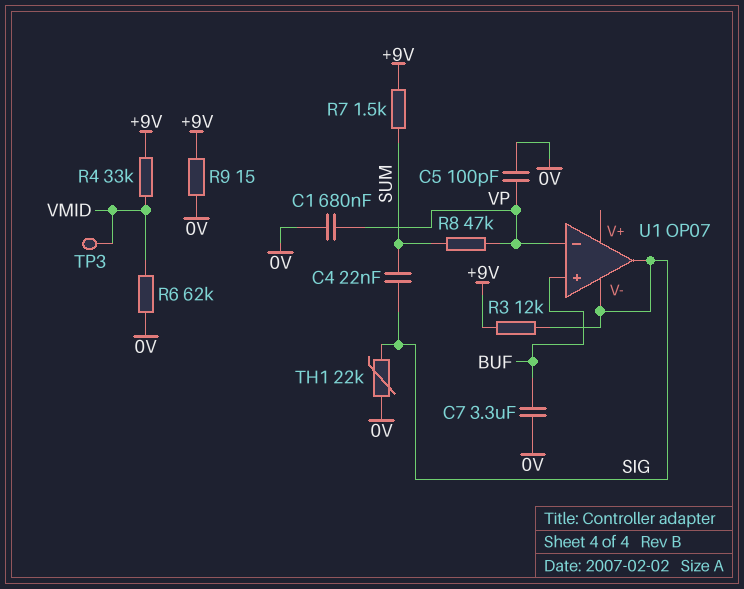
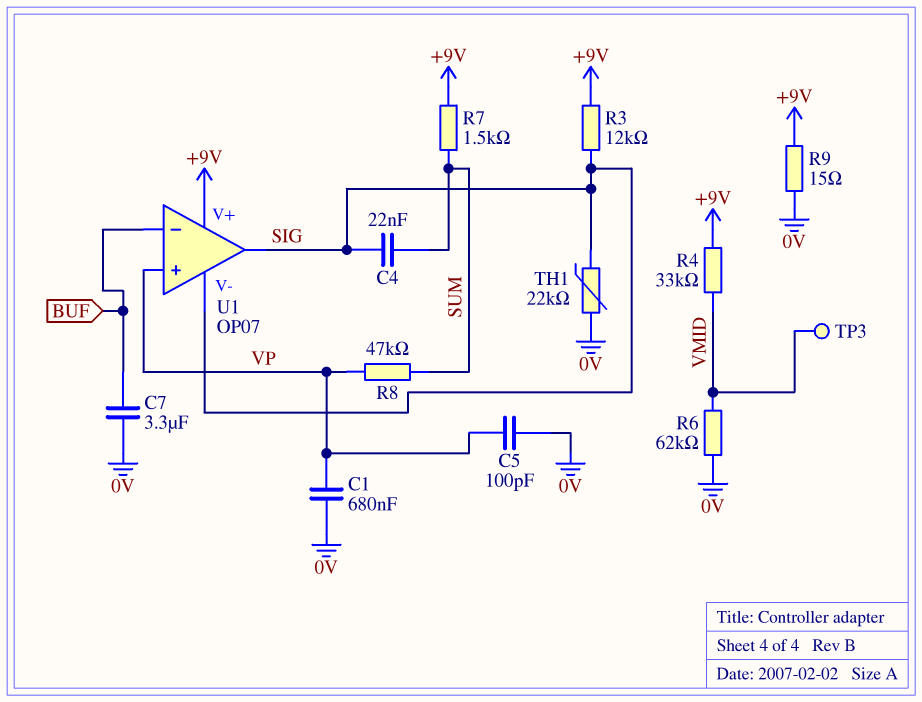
U1 pin V+: none -> +9V
U1 pin in+: BUF -> VP
U1 pin in-: VP -> BUF

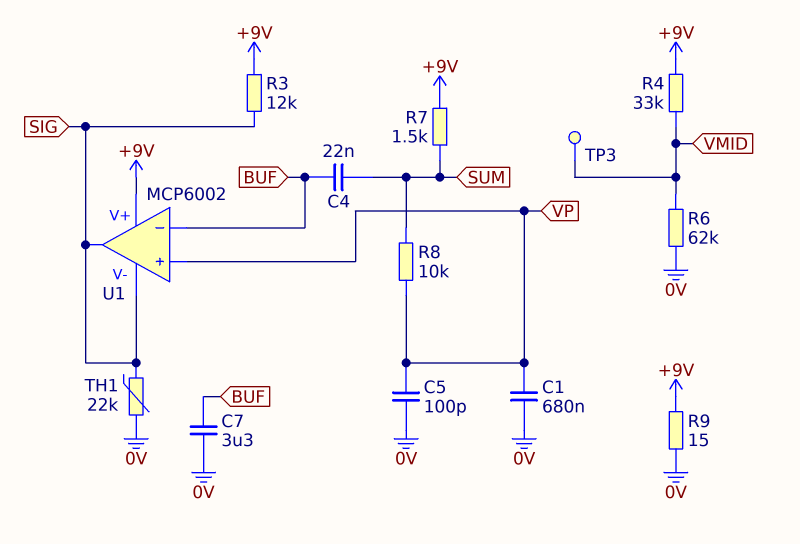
C4: 22nF (SIG, SUM) -> 22nF (BUF, SUM)
R8: 47k (SUM, VP) -> 10k (SUM, VP)
U1: OP07 -> MCP6002

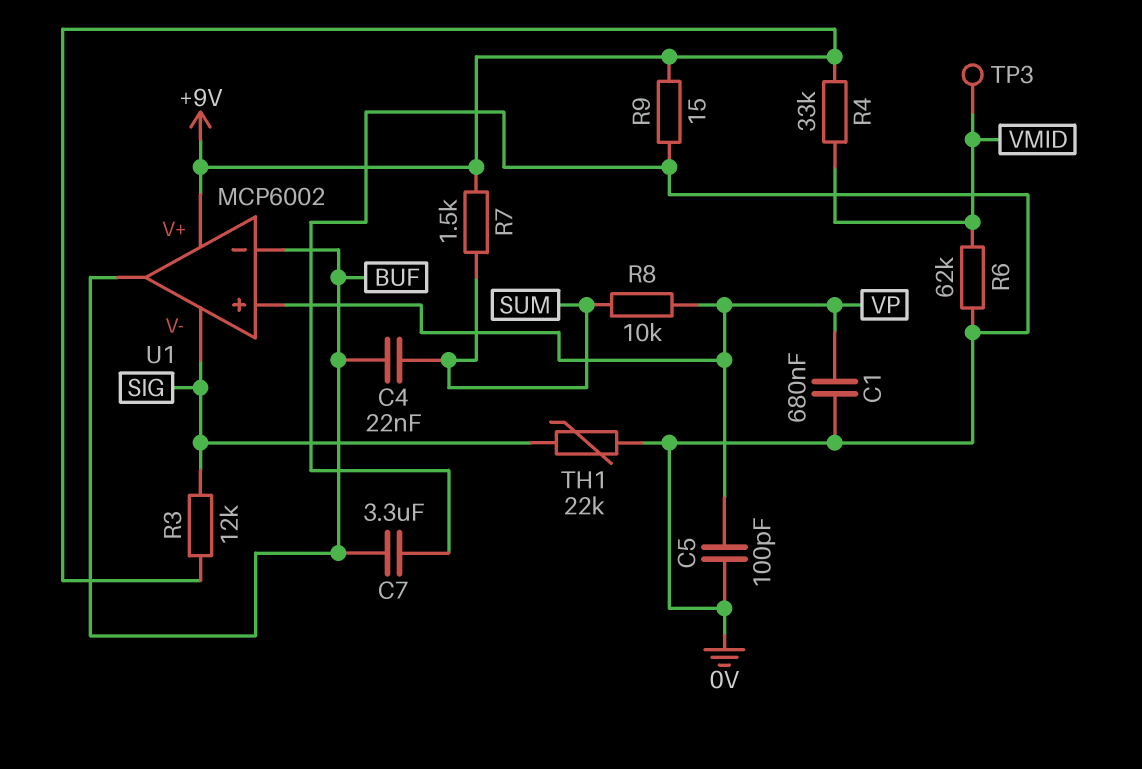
U1 pin out: SIG -> BUF

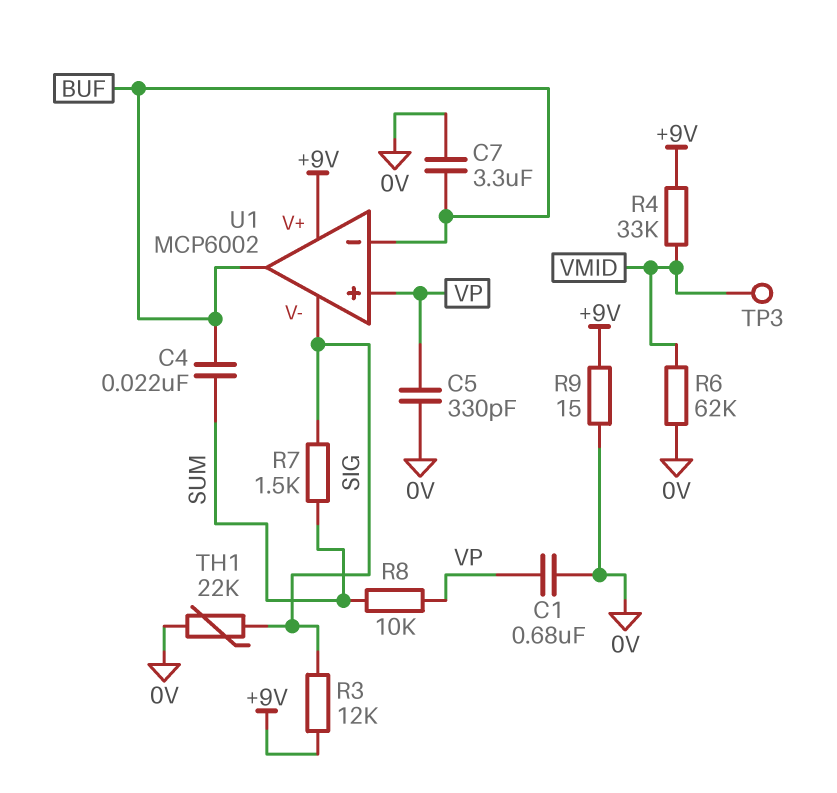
C5: 100pF (0V, VP) -> 330pF (0V, VP)
R7: 1.5k (+9V, SUM) -> 1.5k (SIG, SUM)

